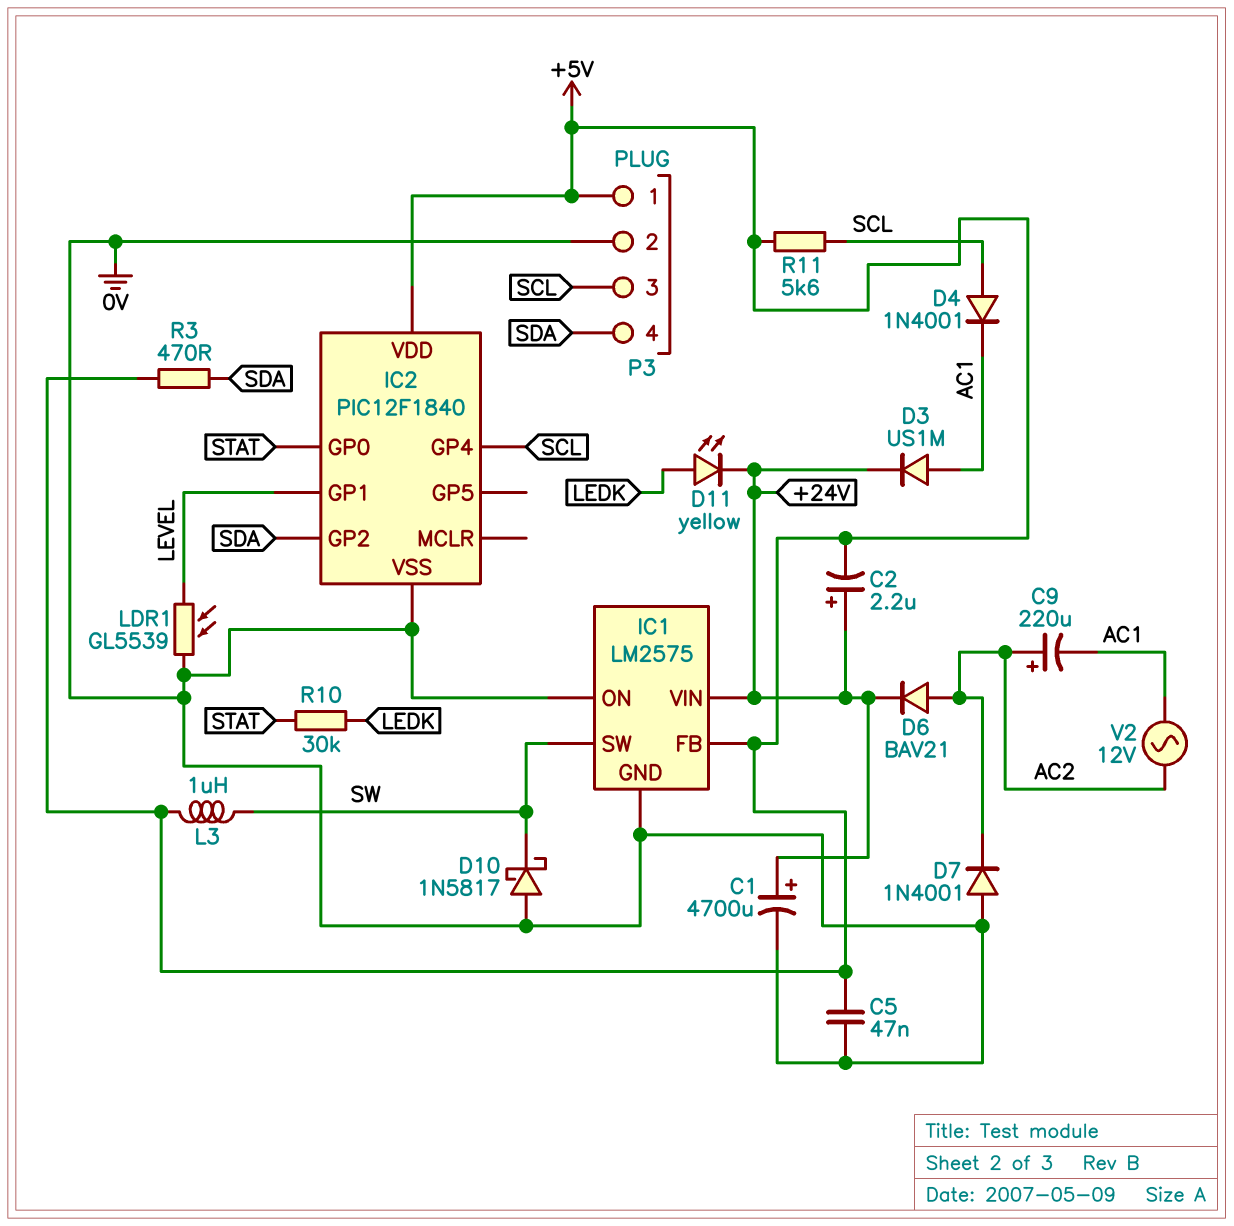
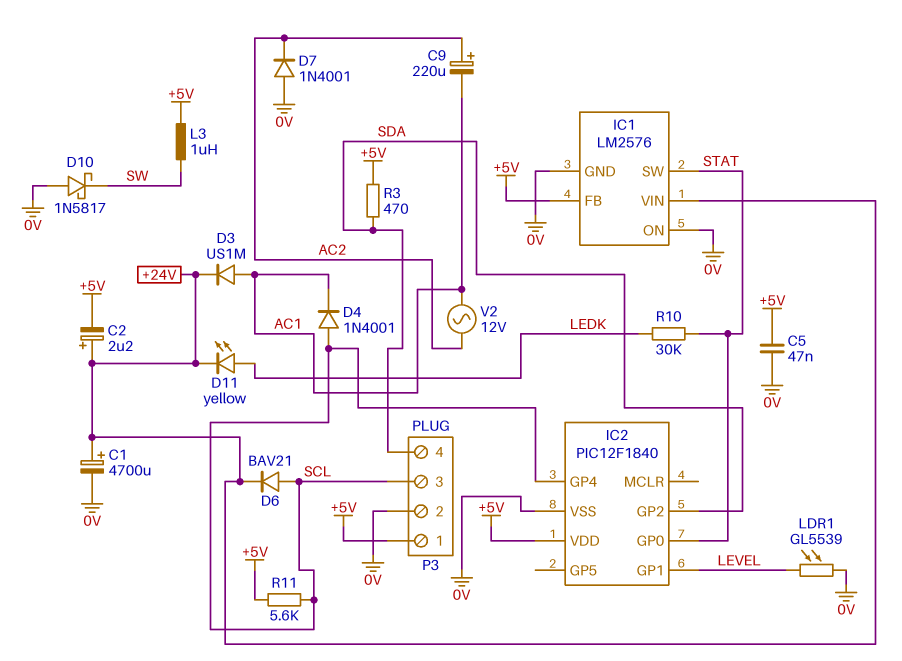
D6: diode BAV21 (A AC2, K +24V) -> diode BAV21 (A SCL, K +24V)
IC1: LM2575 -> LM2576
IC1 pin SW: SW -> STAT

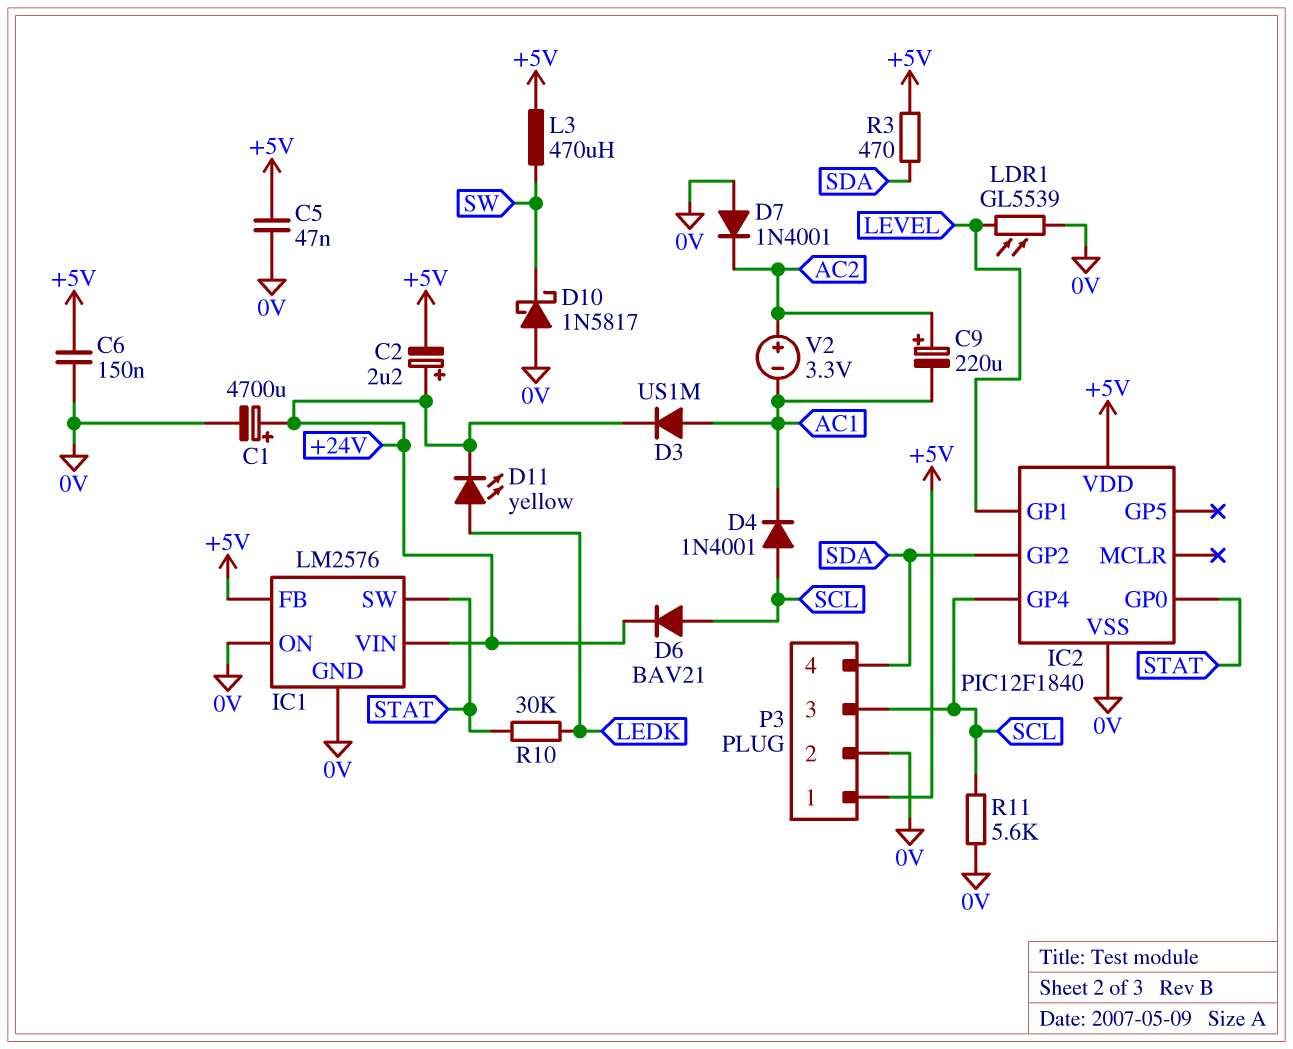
C6: none -> 150nF (+5V, 0V)
L3: 1uH (+5V, SW) -> 470uH (+5V, SW)
R11: 5.6k (+5V, SCL) -> 5.6k (0V, SCL)
V2: AC 12V (AC1, AC2) -> 3.3V (plus AC2, minus AC1)

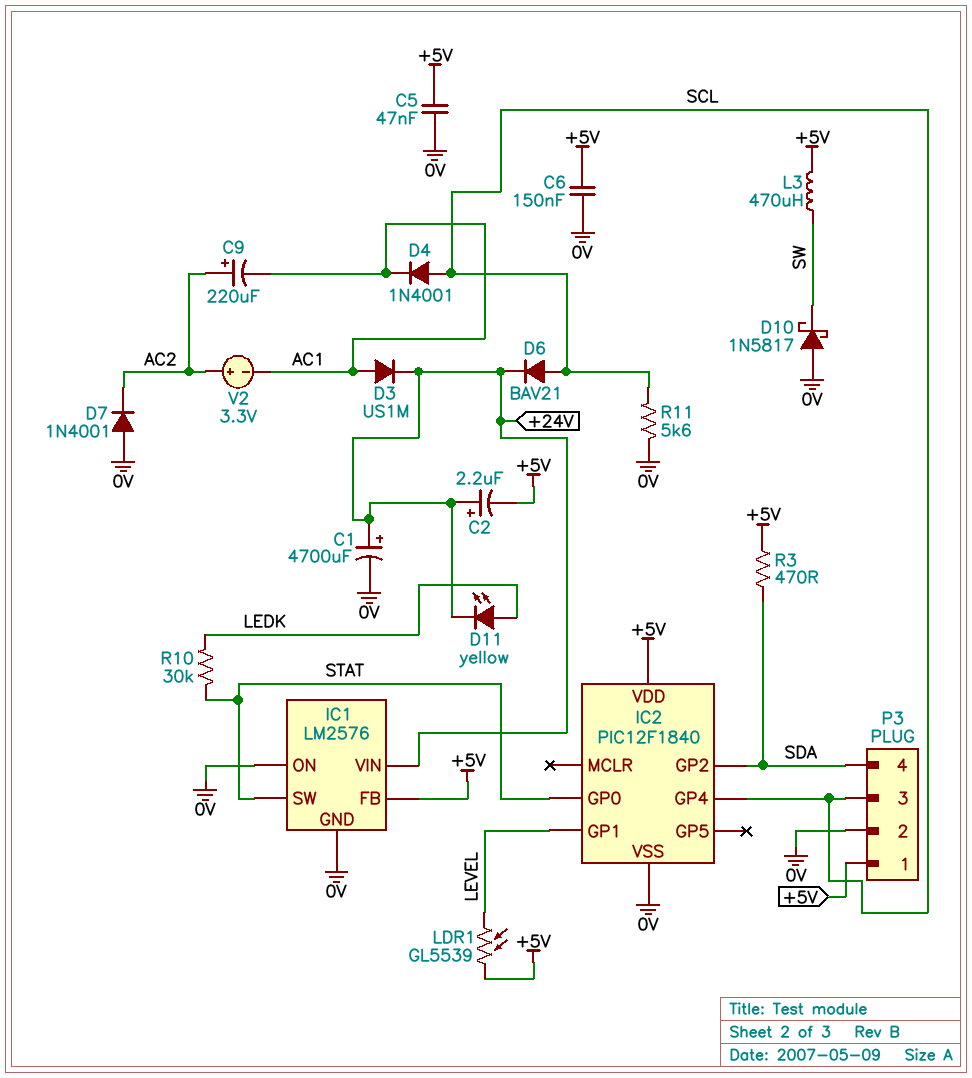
LDR1: GL5539 (0V, LEVEL) -> GL5539 (+5V, LEVEL)

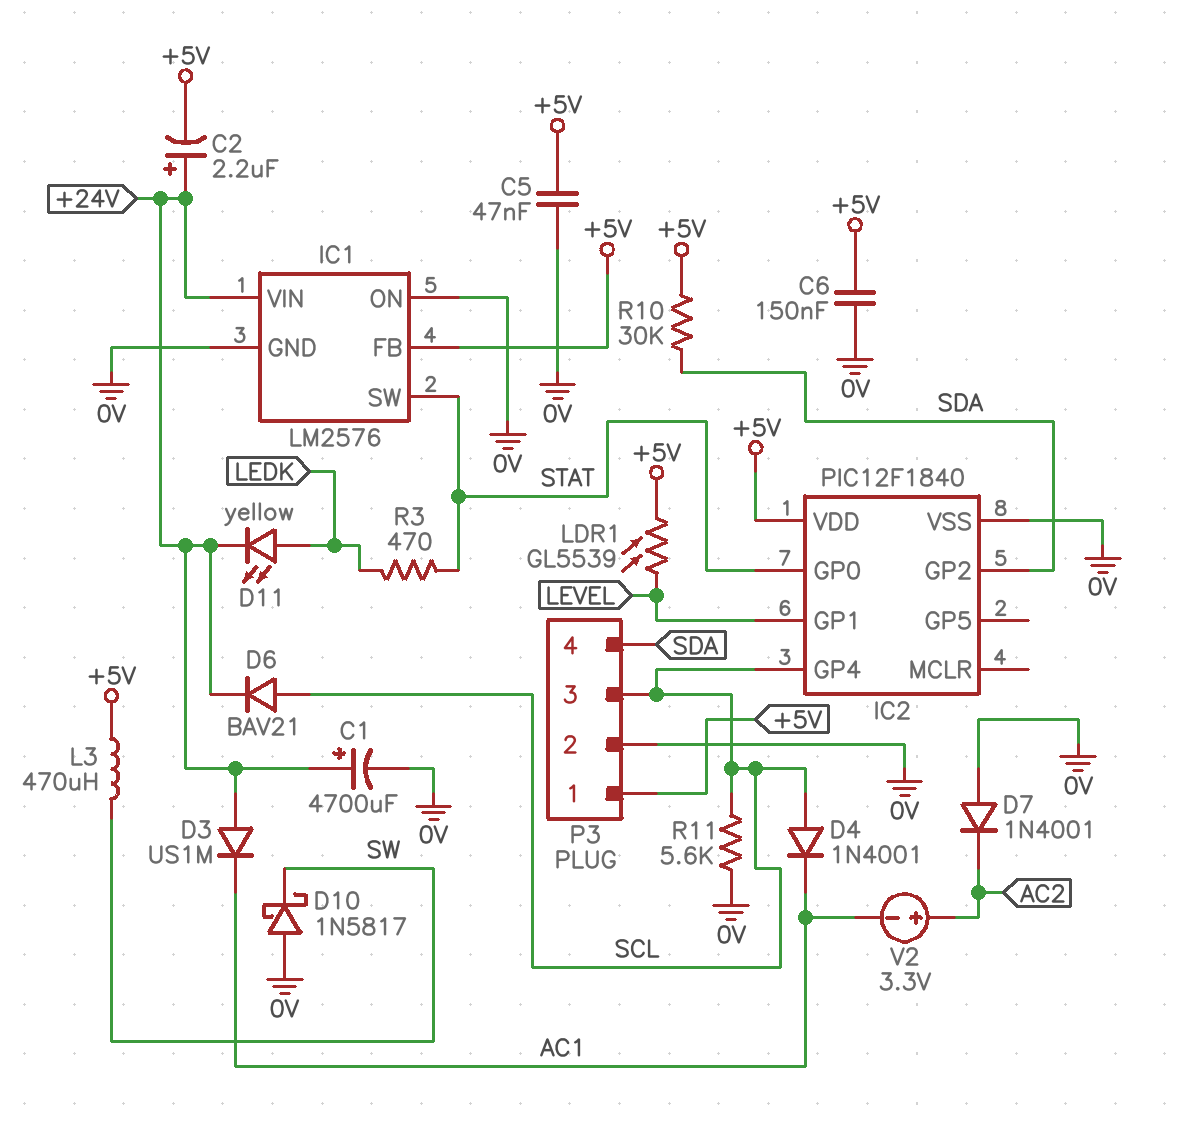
C9: 220uF (plus AC2, minus AC1) -> none
D3: diode US1M (A AC1, K +24V) -> diode US1M (A +24V, K AC1)
R3: 470 (+5V, SDA) -> 470 (LEDK, STAT)
R10: 30k (LEDK, STAT) -> 30k (+5V, SDA)

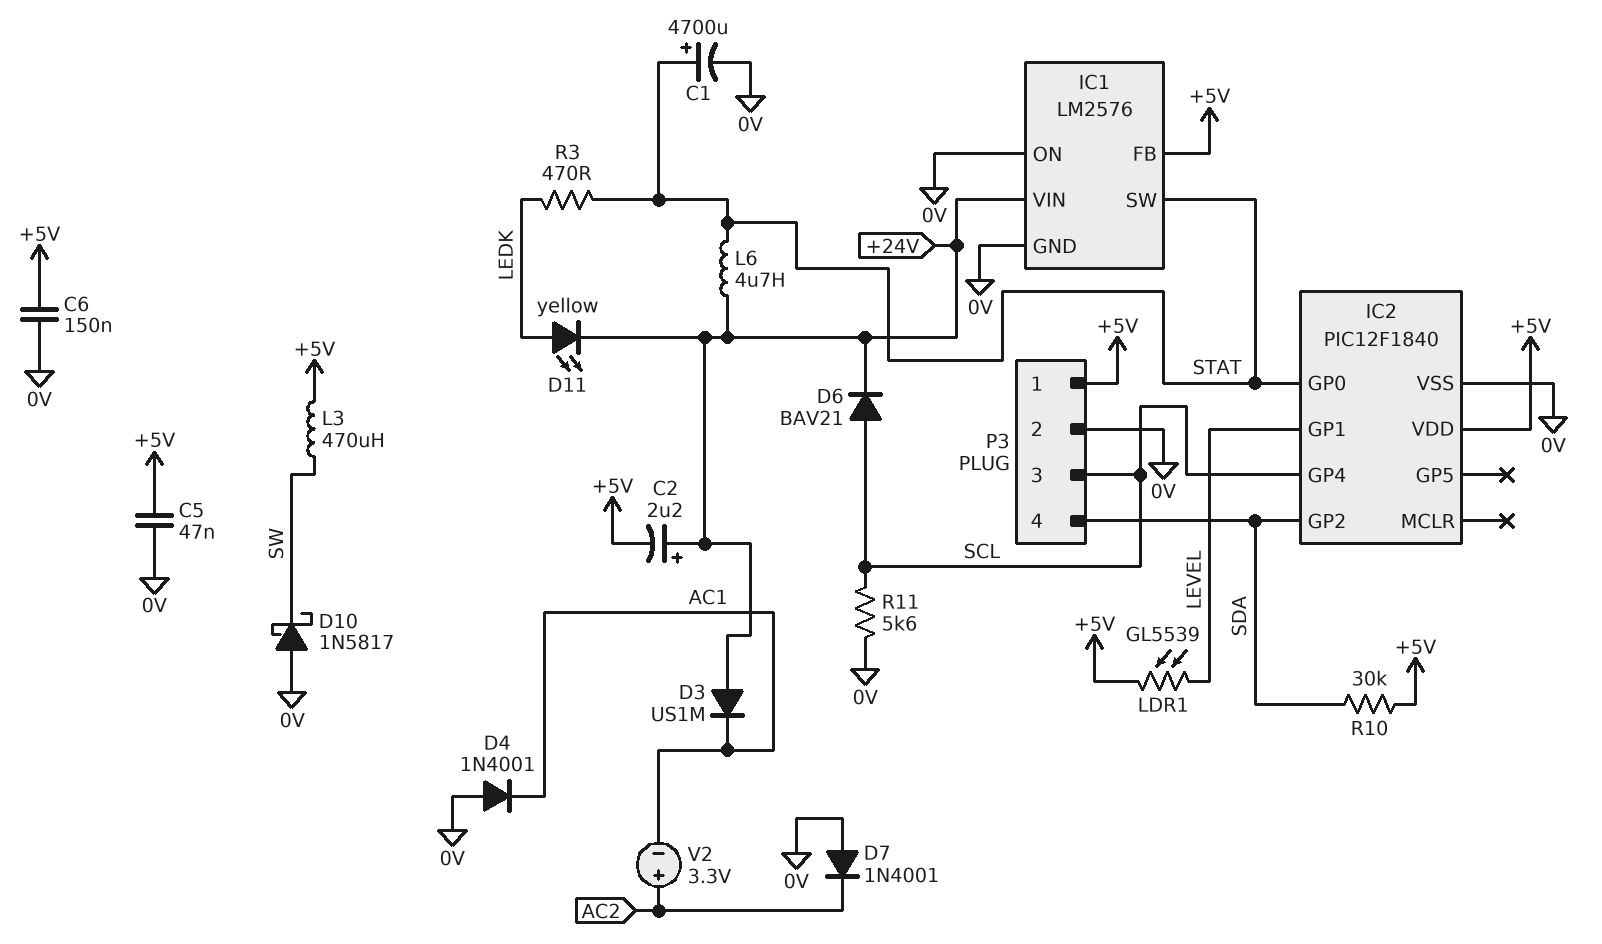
C1: 4700uF (plus +24V, minus 0V) -> 4700uF (plus STAT, minus 0V)
D4: diode 1N4001 (A SCL, K AC1) -> diode 1N4001 (A 0V, K AC1)
L6: none -> 4.7uH (+24V, STAT)

